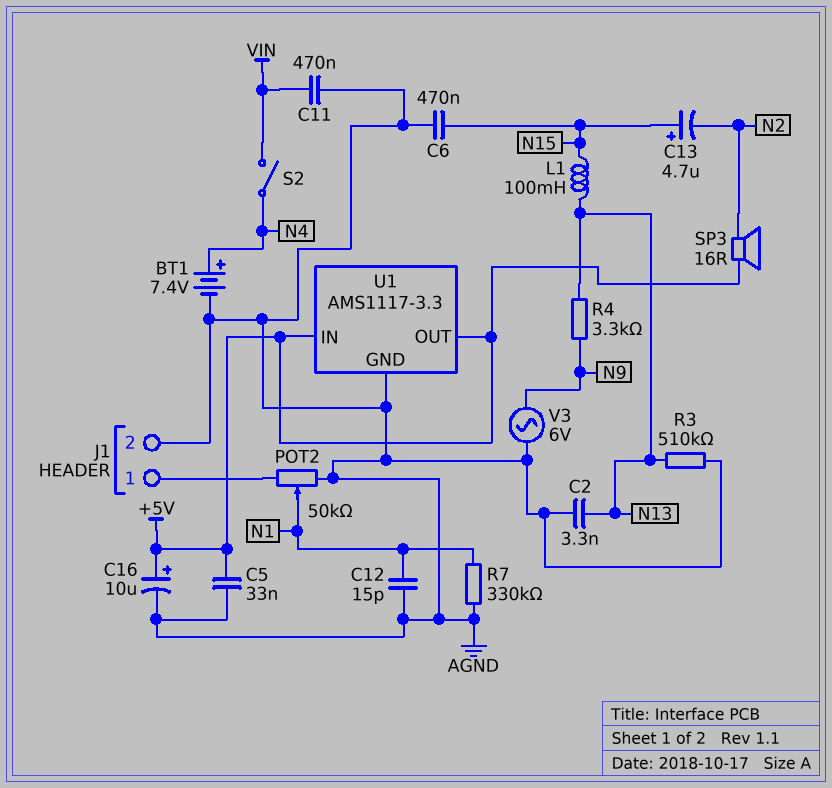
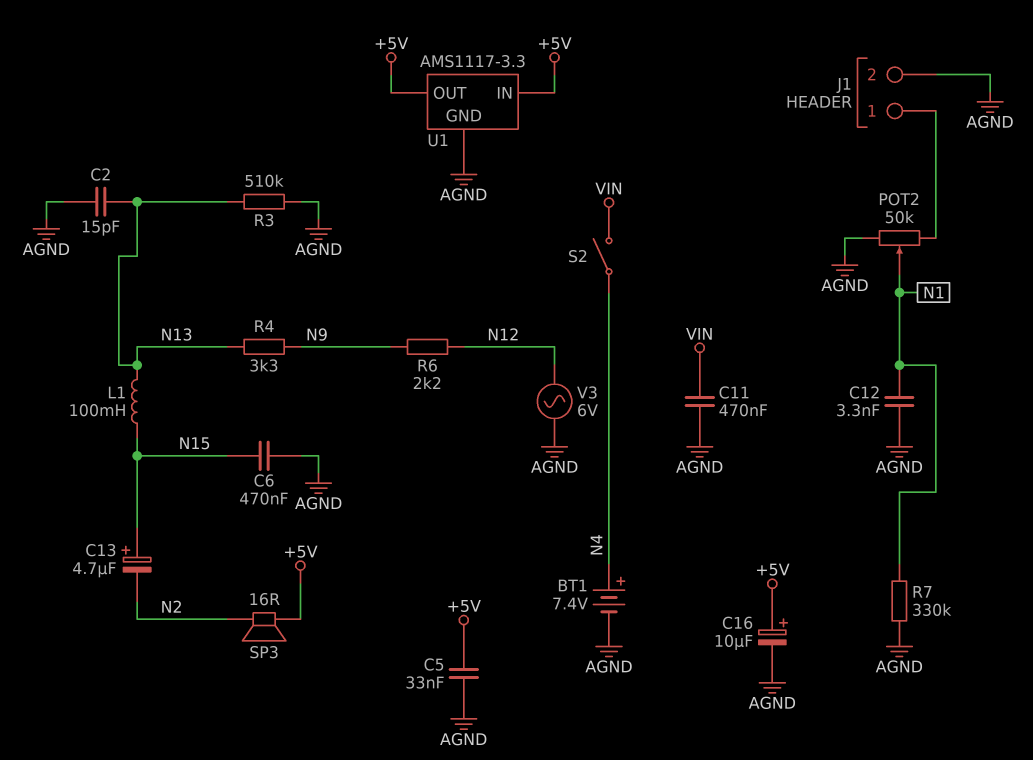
C2: 3.3nF (AGND, N13) -> 15pF (AGND, N13)
C12: 15pF (AGND, N1) -> 3.3nF (AGND, N1)
R6: none -> 2.2k (N9, N12)
V3: AC 6V (AGND, N9) -> AC 6V (AGND, N12)

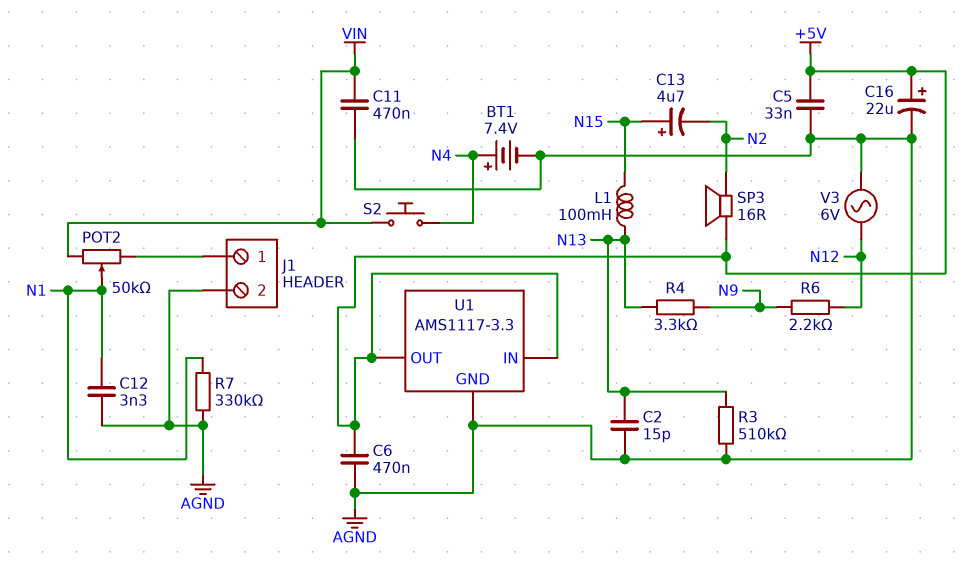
C6: 470nF (AGND, N15) -> 470nF (+5V, AGND)
C16: 10uF (plus +5V, minus AGND) -> 22uF (plus +5V, minus AGND)
POT2: 50k (AGND, J1/1, wiper N1) -> 50k (J1/1, VIN, wiper N1)
S2: switch (N4, VIN) -> button (N4, VIN)

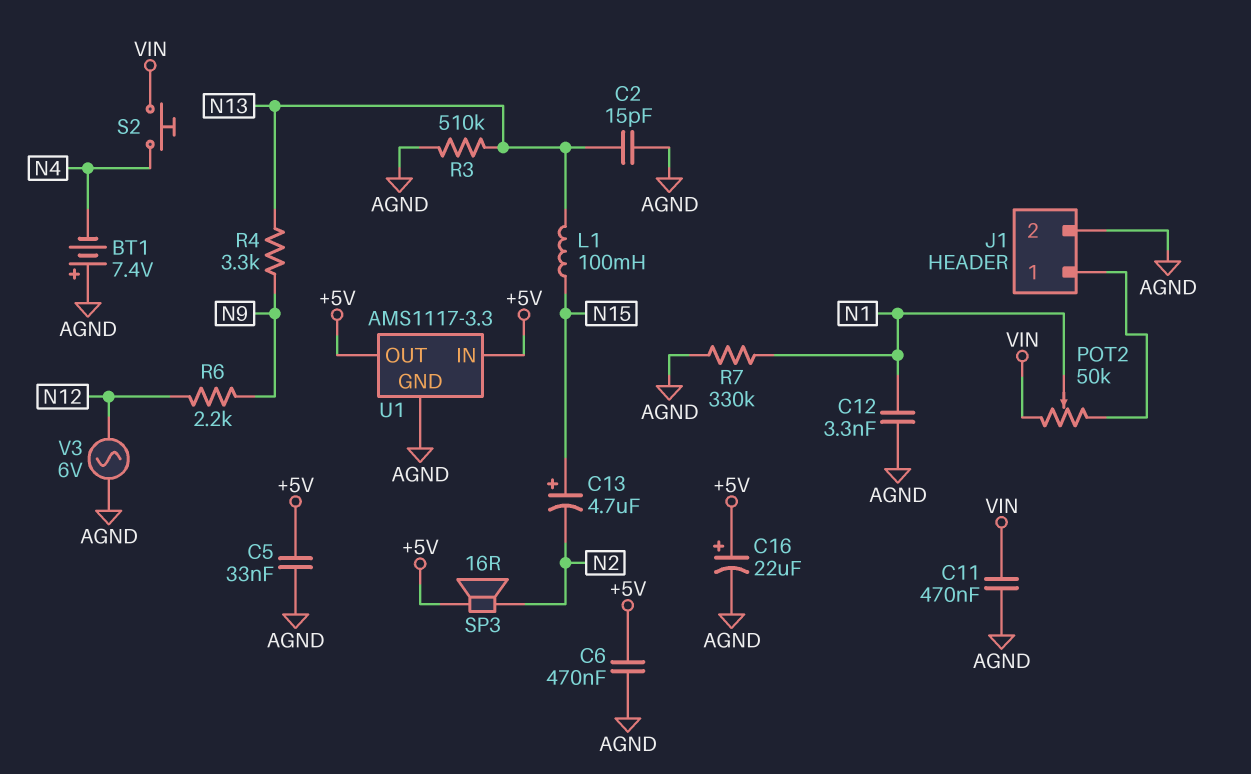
BT1: 7.4V (plus N4, minus AGND) -> 7.4V (plus AGND, minus N4)

